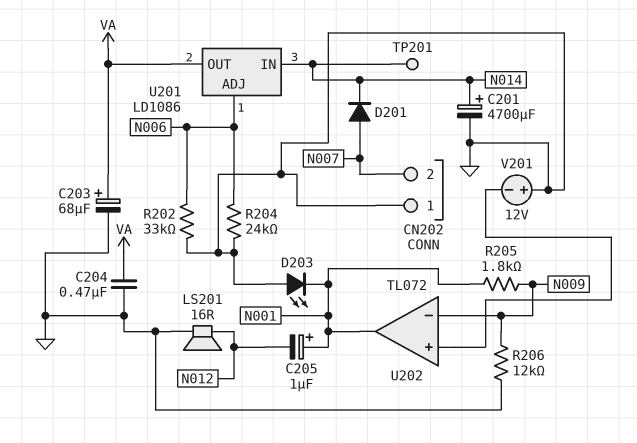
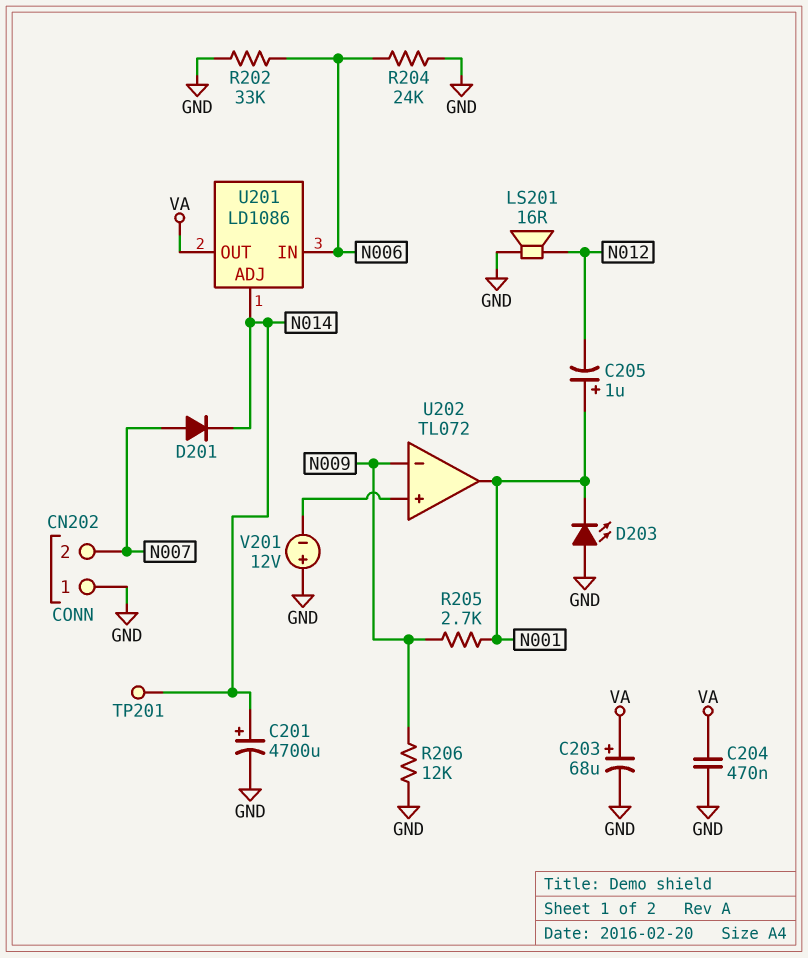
R205: 1.8k (N001, N009) -> 2.7k (N001, N009)
U201 pin ADJ: N006 -> N014
U201 pin IN: N014 -> N006

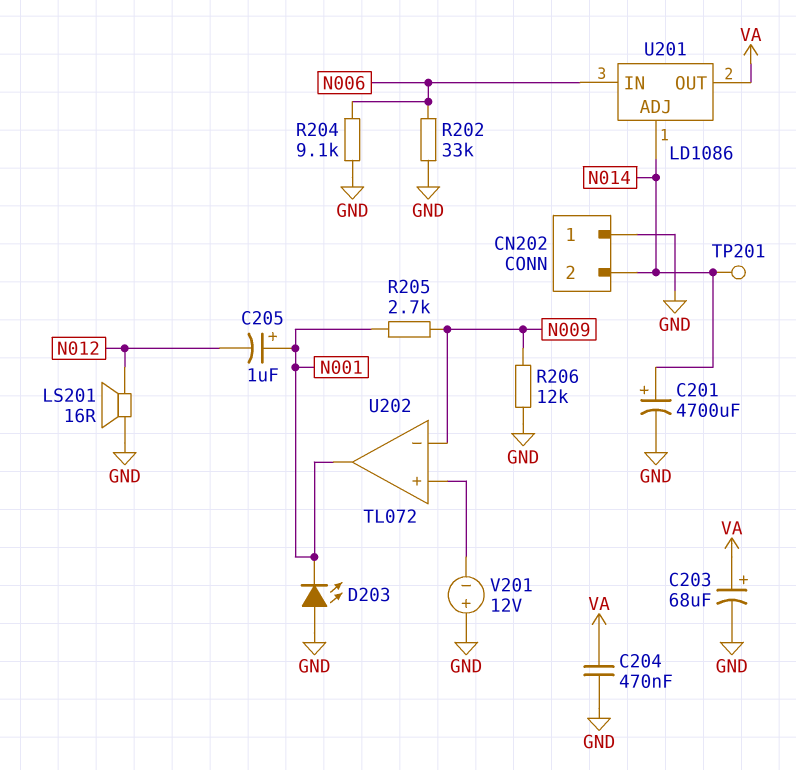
CN202 pin 2: N007 -> N014
D201: diode (A N007, K N014) -> none
R204: 24k (GND, N006) -> 9.1k (GND, N006)

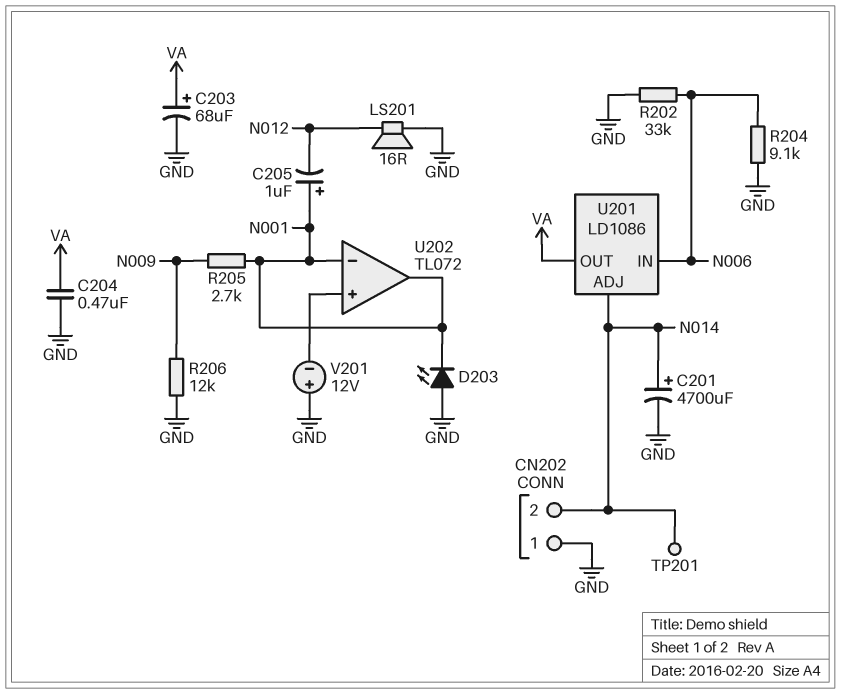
U202 pin in-: N009 -> N001

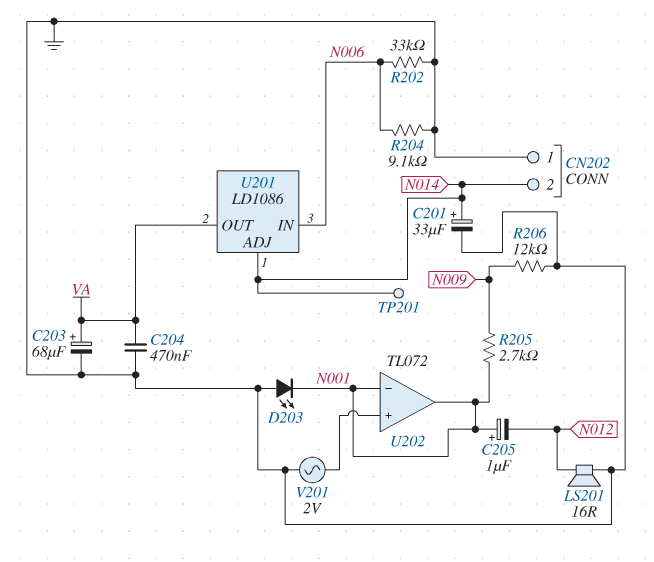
C201: 4700uF (plus N014, minus GND) -> 33uF (plus N014, minus GND)
V201: 12V (plus GND, minus U202/in+) -> AC 2V (GND, U202/in+)

